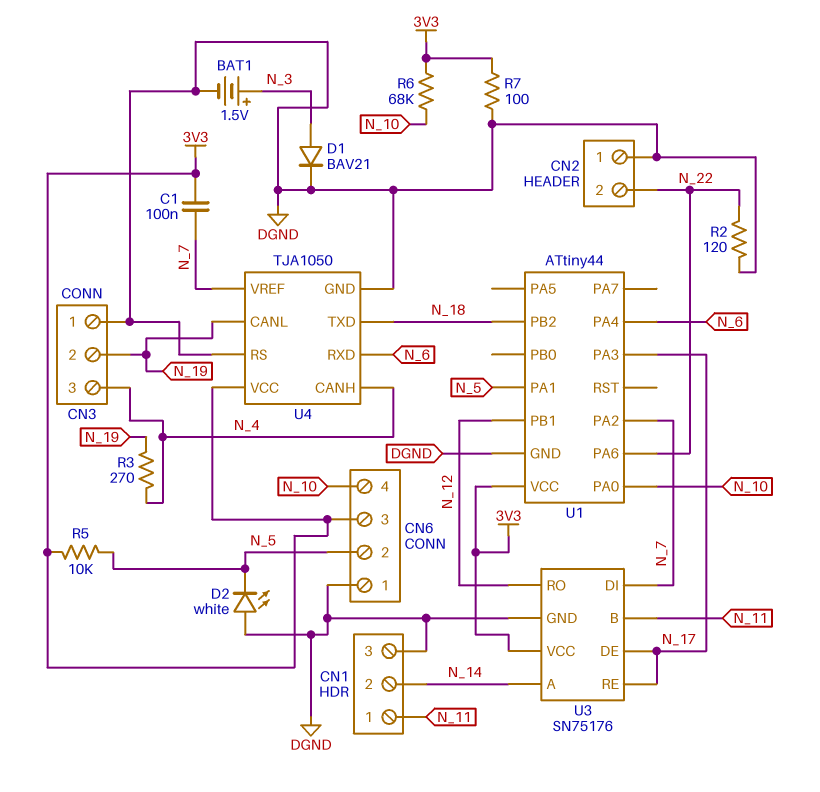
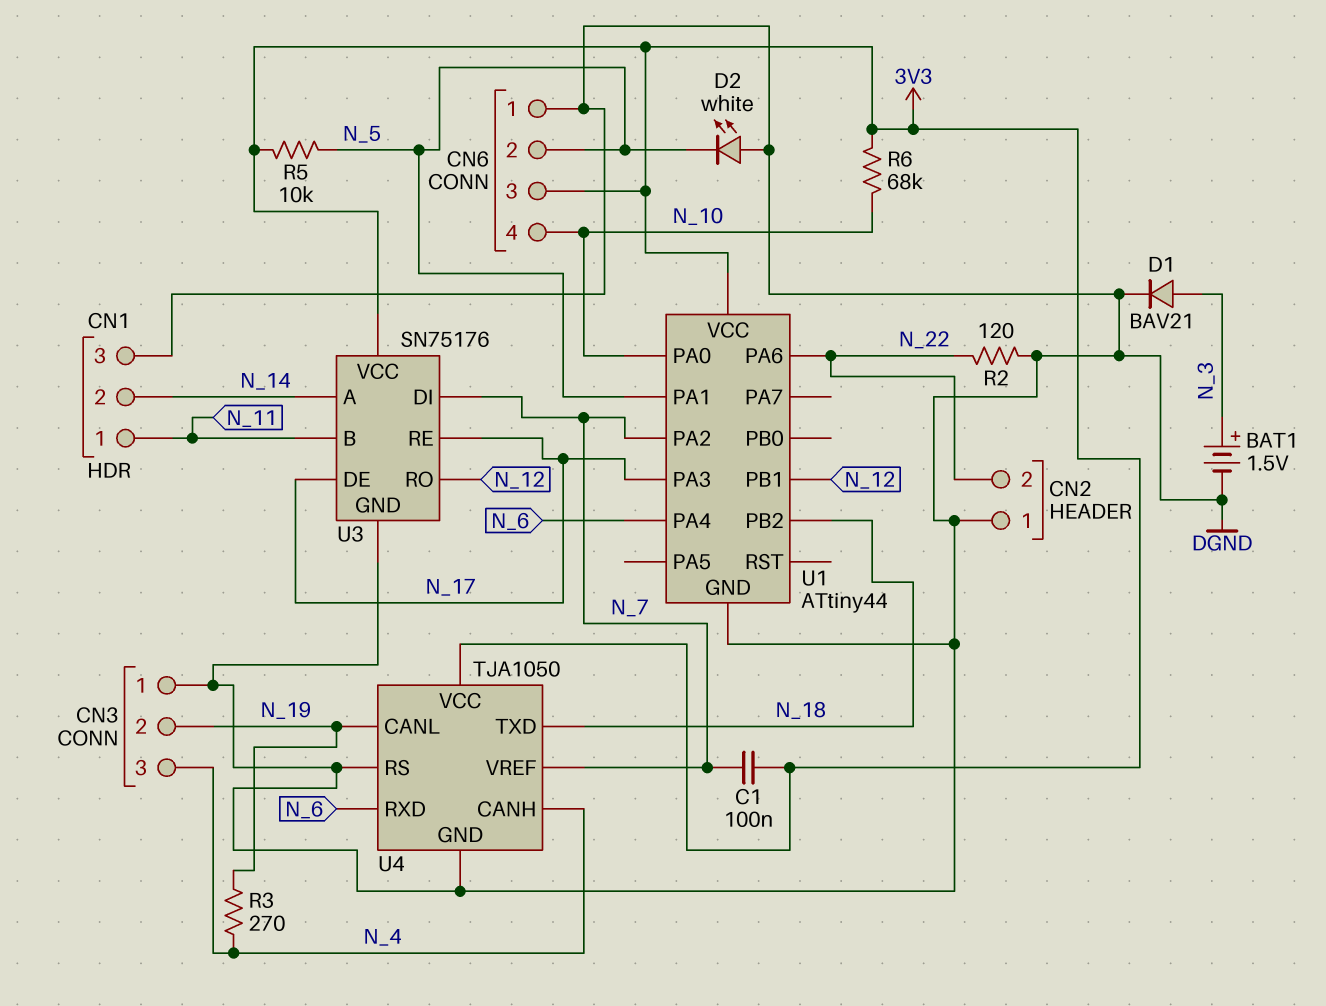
R7: 100 (3V3, DGND) -> none

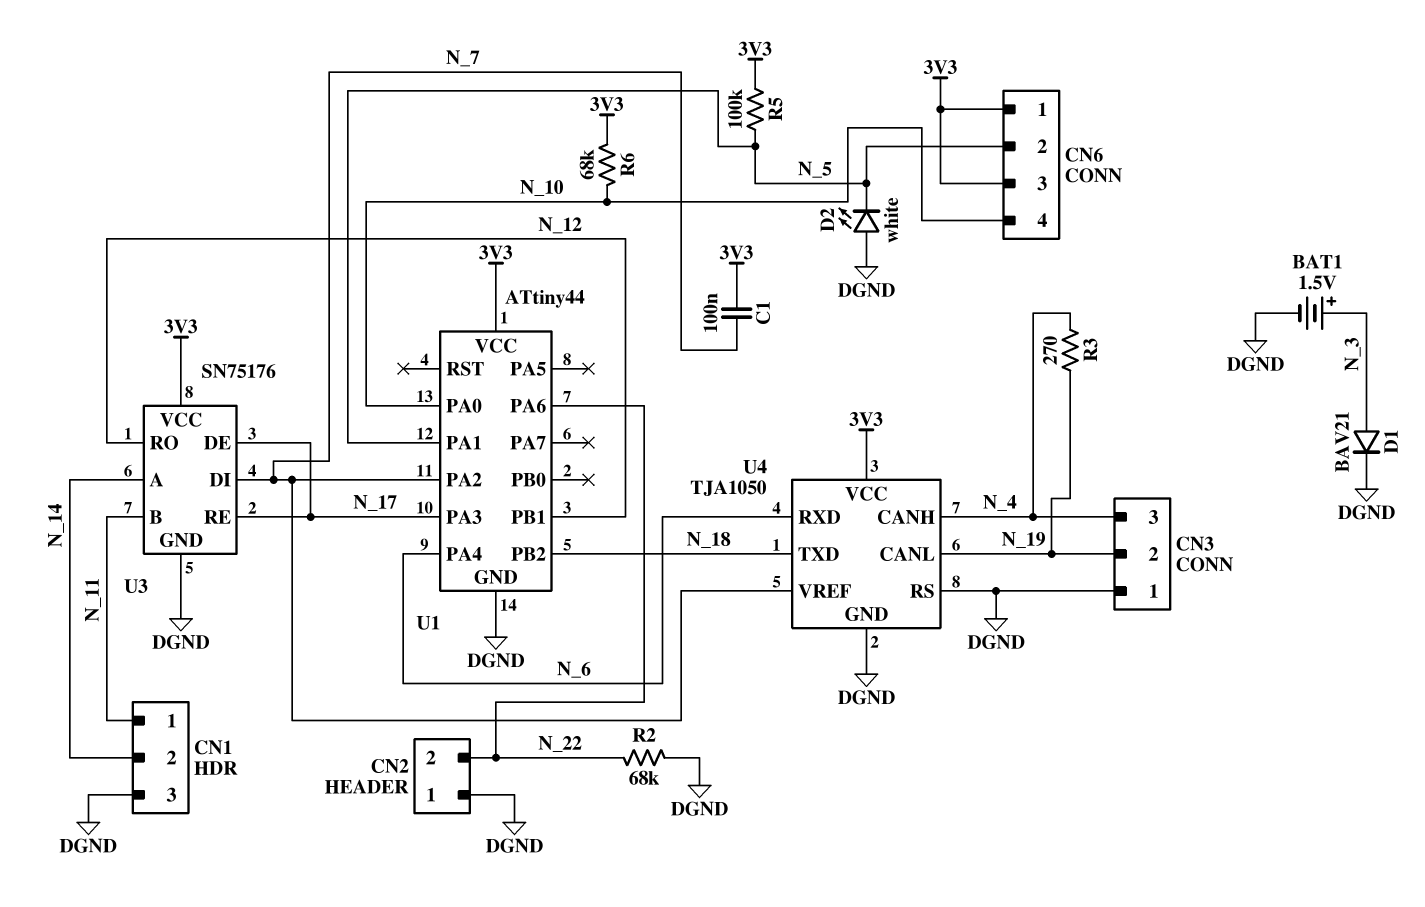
CN6 pin 1: DGND -> 3V3
R2: 120 (DGND, N_22) -> 68k (DGND, N_22)
R5: 10k (3V3, N_5) -> 100k (3V3, N_5)

